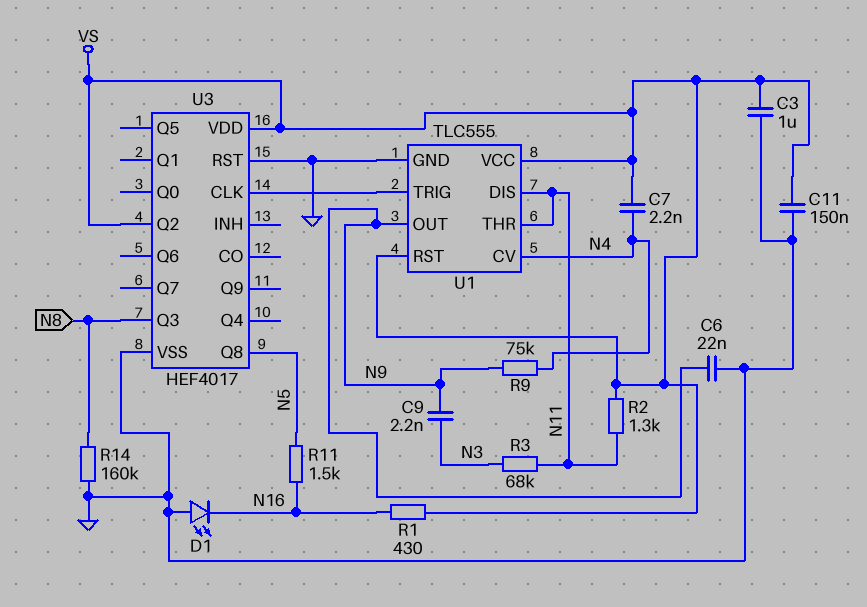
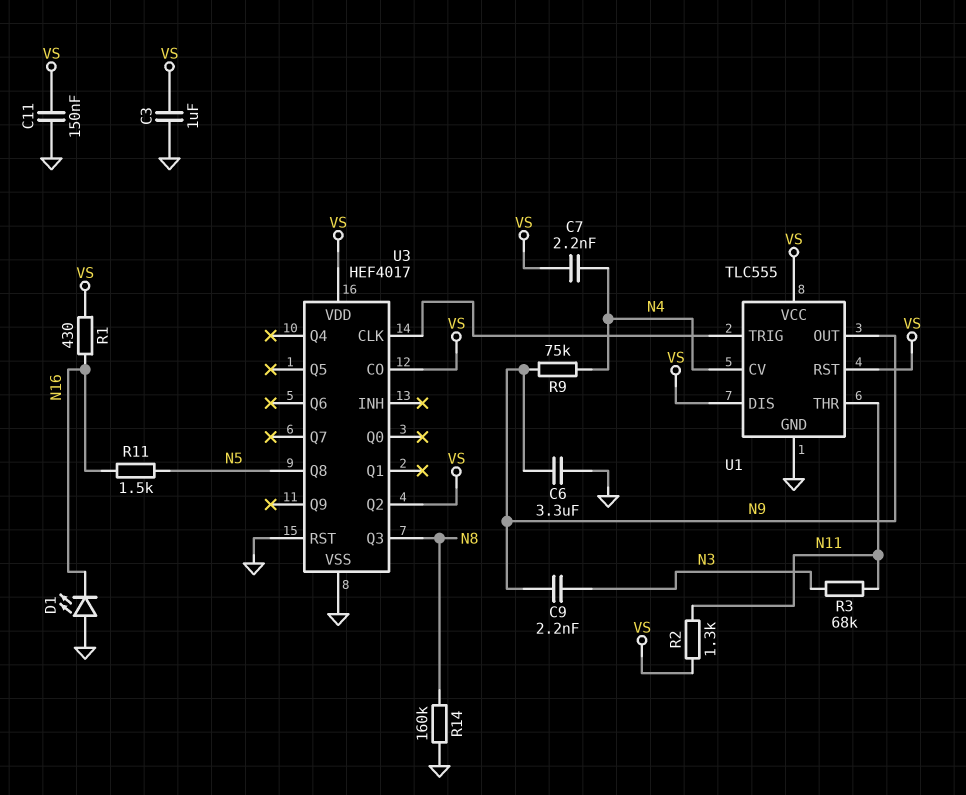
C6: 22nF (GND, N9) -> 3.3uF (GND, N9)
U1 pin DIS: N11 -> VS
U3 pin CO: none -> VS

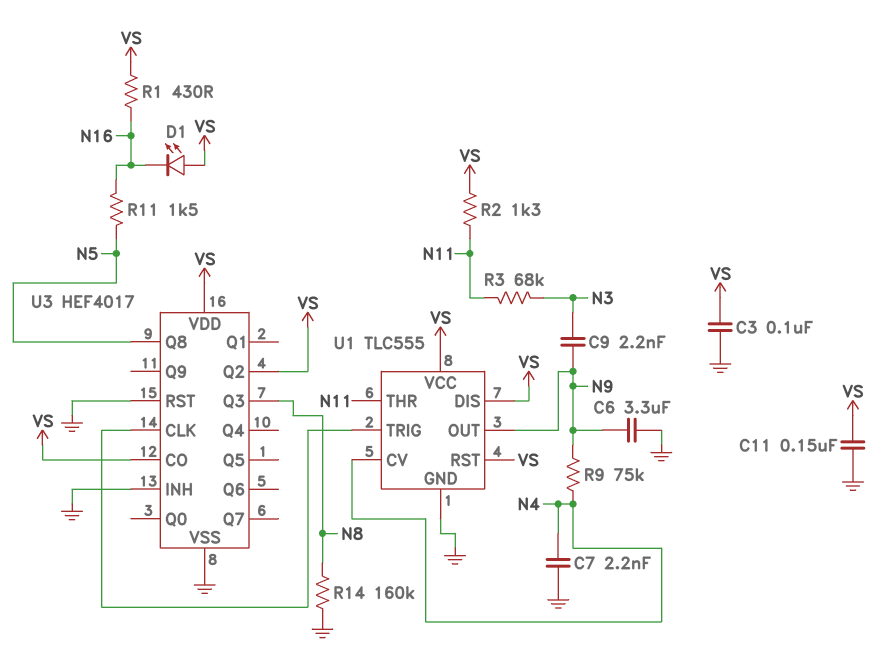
C3: 1uF (GND, VS) -> 100nF (GND, VS)
C7: 2.2nF (N4, VS) -> 2.2nF (GND, N4)
D1: LED (A GND, K N16) -> LED (A VS, K N16)
U3 pin INH: none -> GND

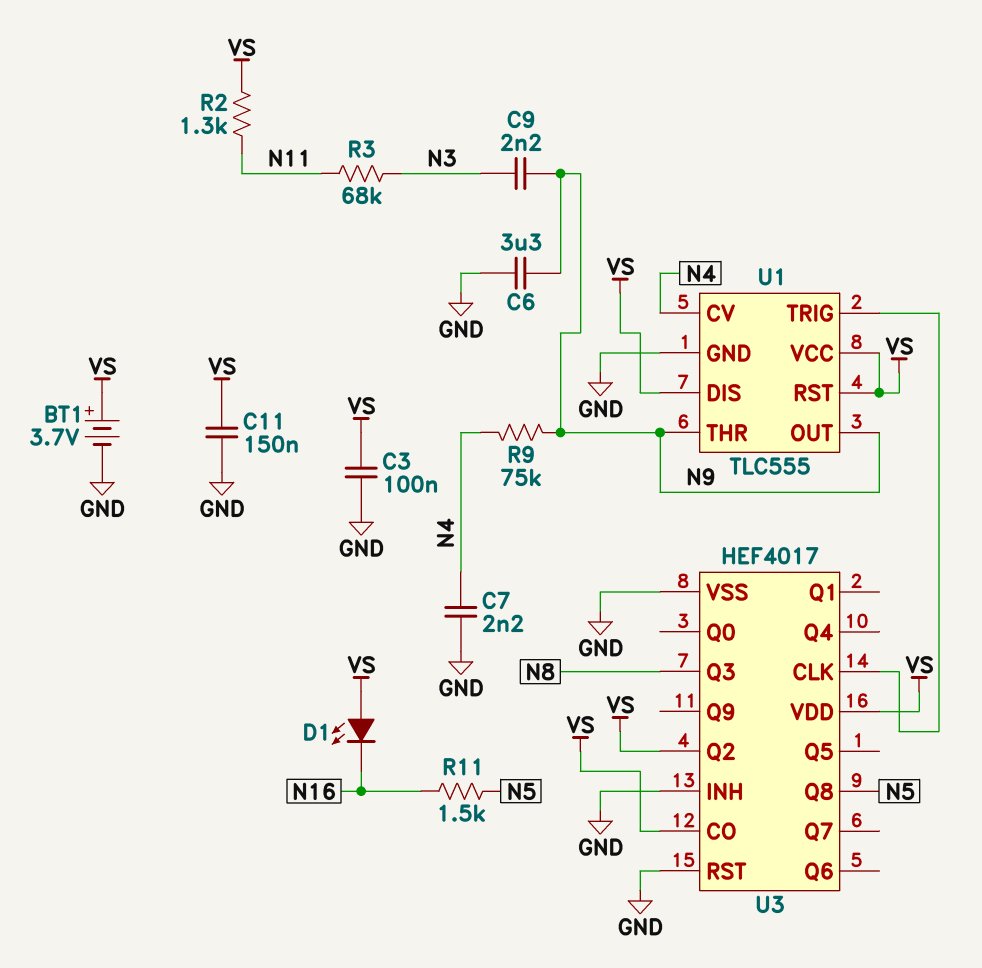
BT1: none -> 3.7V (plus VS, minus GND)
R1: 430 (N16, VS) -> none
R14: 160k (GND, N8) -> none
U1 pin THR: N11 -> N9

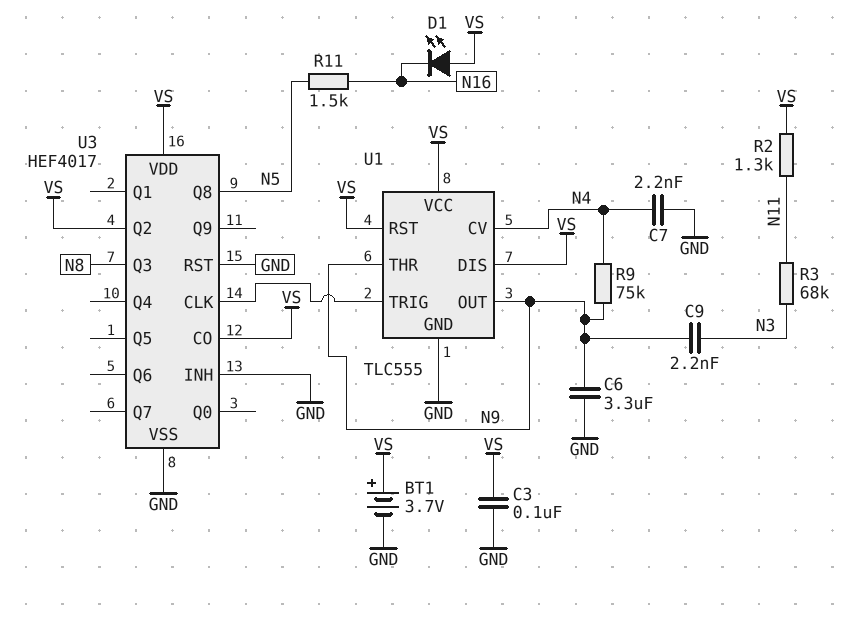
C11: 150nF (GND, VS) -> none

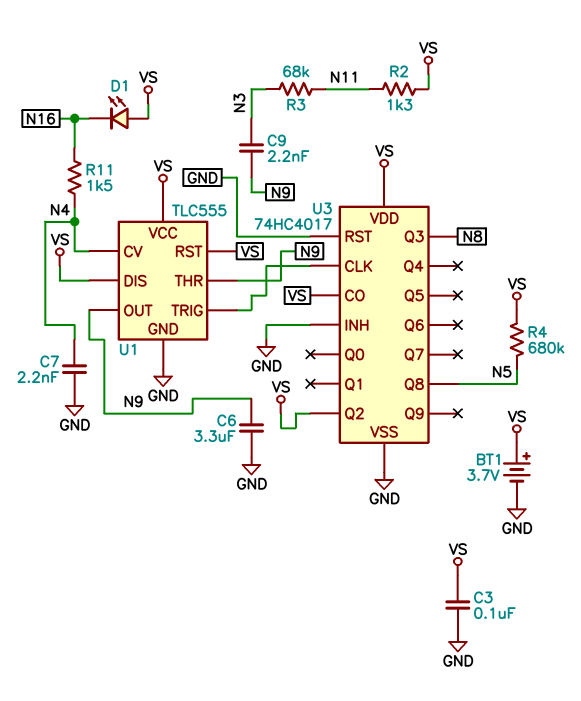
R4: none -> 680k (N5, VS)
R9: 75k (N4, N9) -> none
R11: 1.5k (N5, N16) -> 1.5k (N4, N16)
U3: HEF4017 -> 74HC4017

